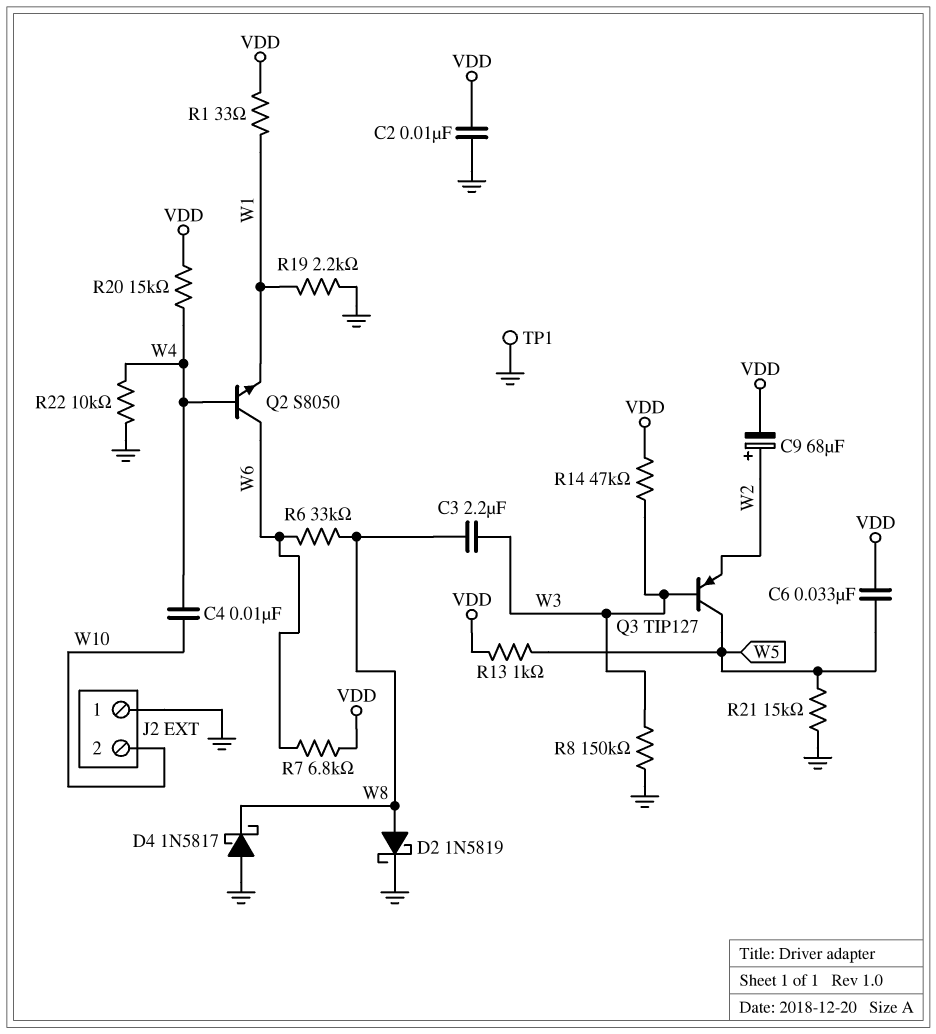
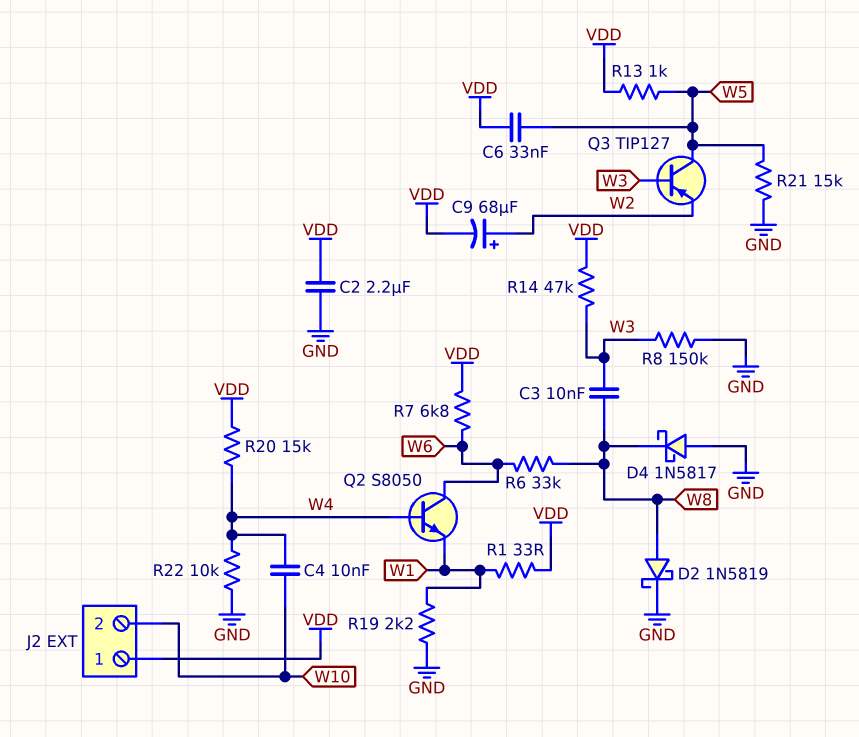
C2: 10nF (GND, VDD) -> 2.2uF (GND, VDD)
C3: 2.2uF (W3, W8) -> 10nF (W3, W8)
J2 pin 1: GND -> VDD
TP1: test point (GND) -> none

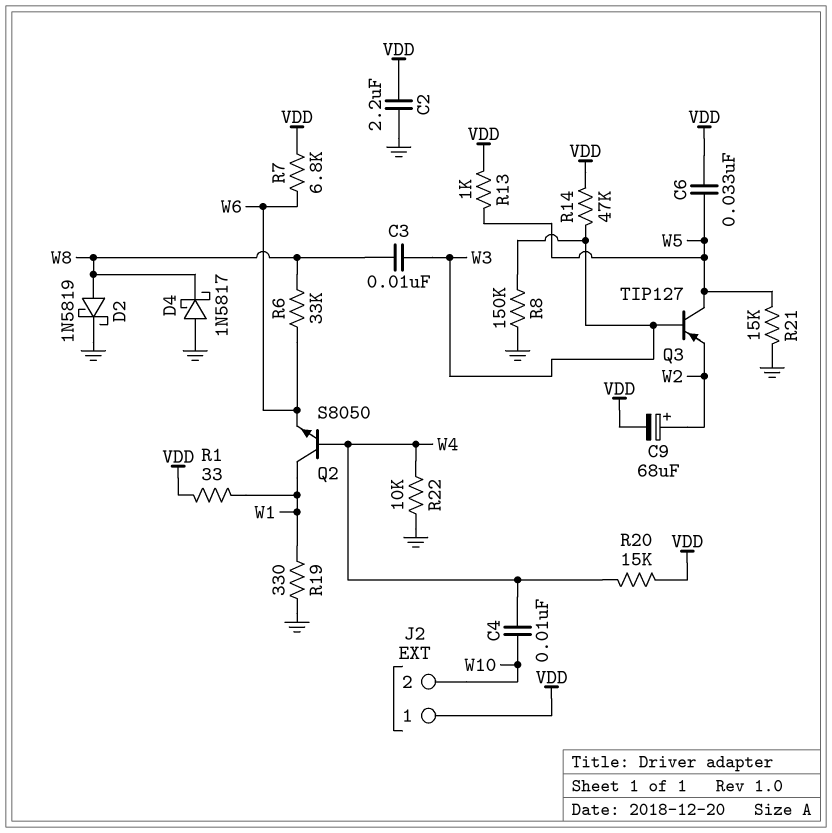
Q2: NPN S8050 (B W4, C W6, E W1) -> NPN S8050 (B W4, C W1, E W6)
R19: 2.2k (GND, W1) -> 330 (GND, W1)

